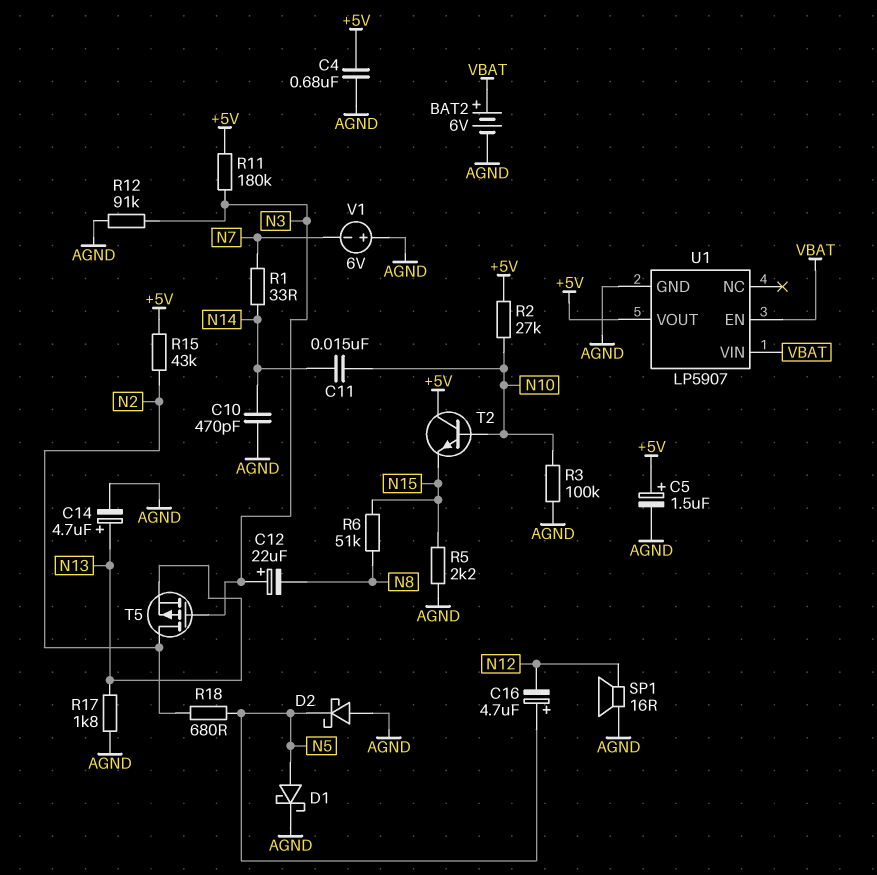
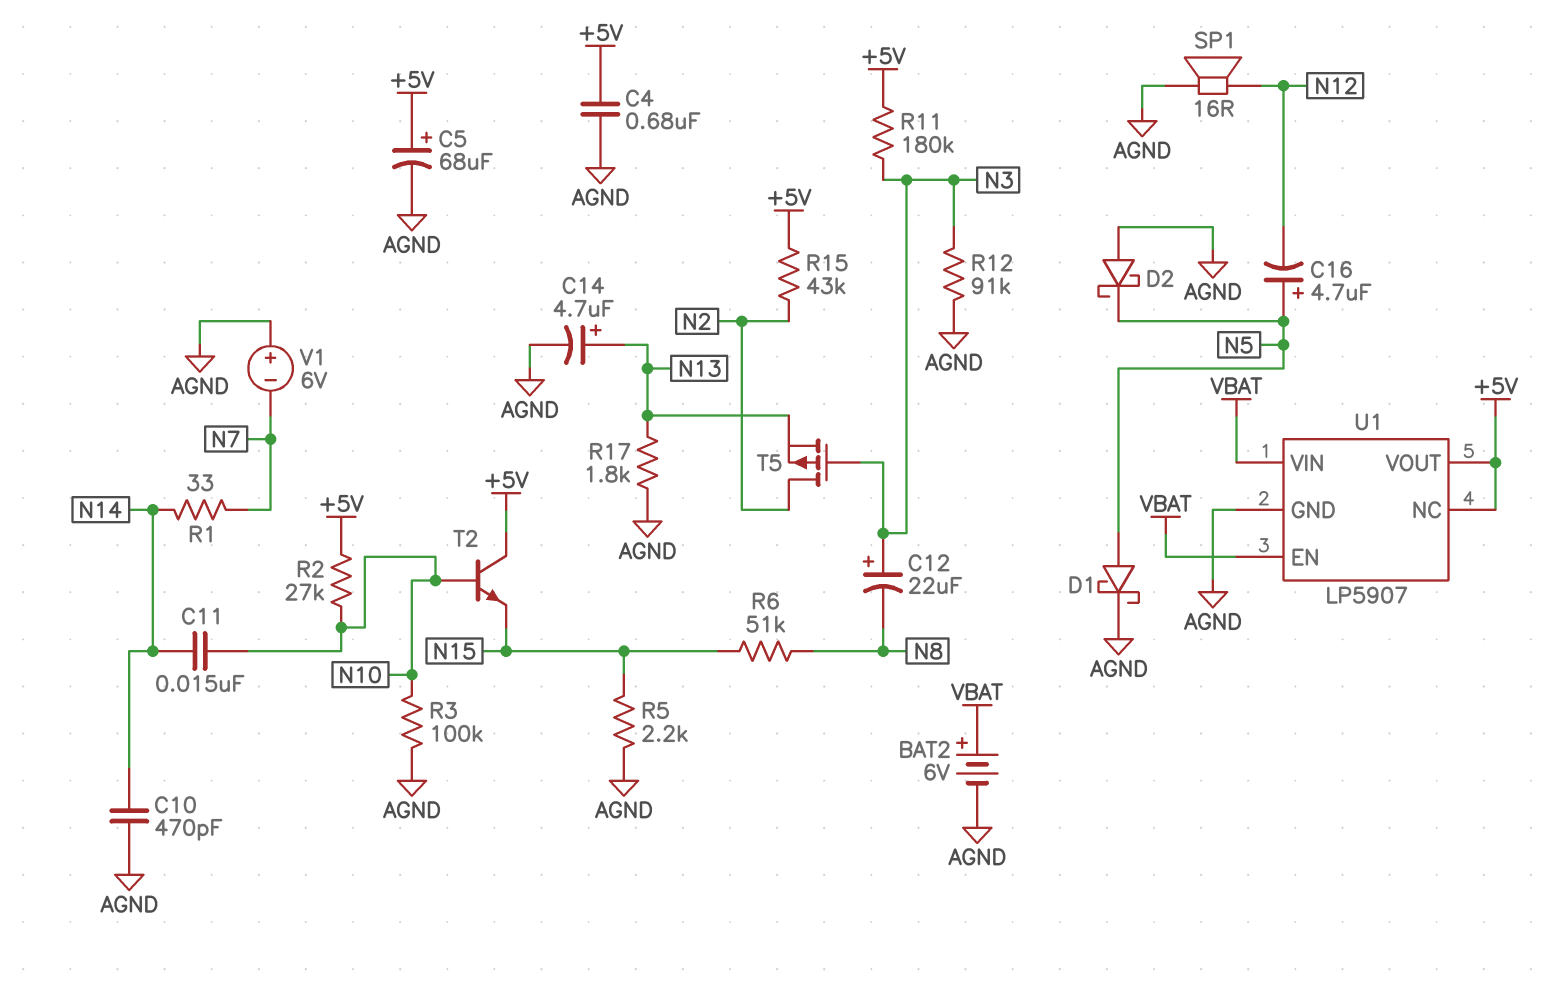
C5: 1.5uF (plus +5V, minus AGND) -> 68uF (plus +5V, minus AGND)
R18: 680 (N2, N5) -> none
U1 pin NC: none -> +5V

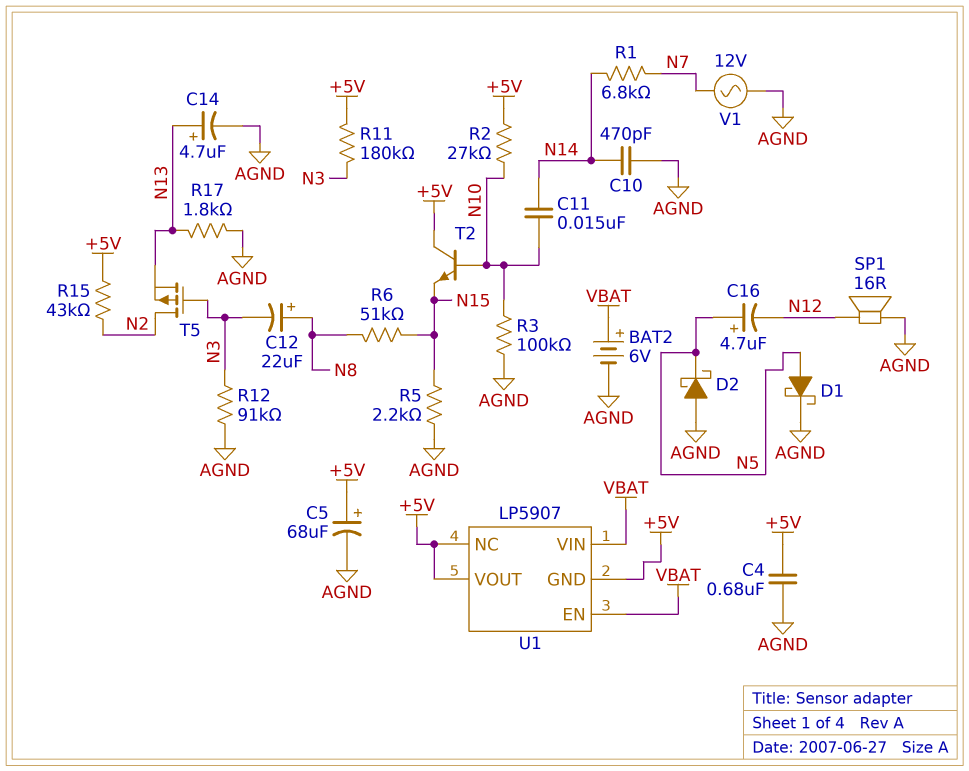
C12: 22uF (plus N3, minus N8) -> 22uF (plus N8, minus N3)
R1: 33 (N7, N14) -> 6.8k (N7, N14)
U1 pin GND: AGND -> +5V
V1: 6V (plus AGND, minus N7) -> AC 12V (AGND, N7)

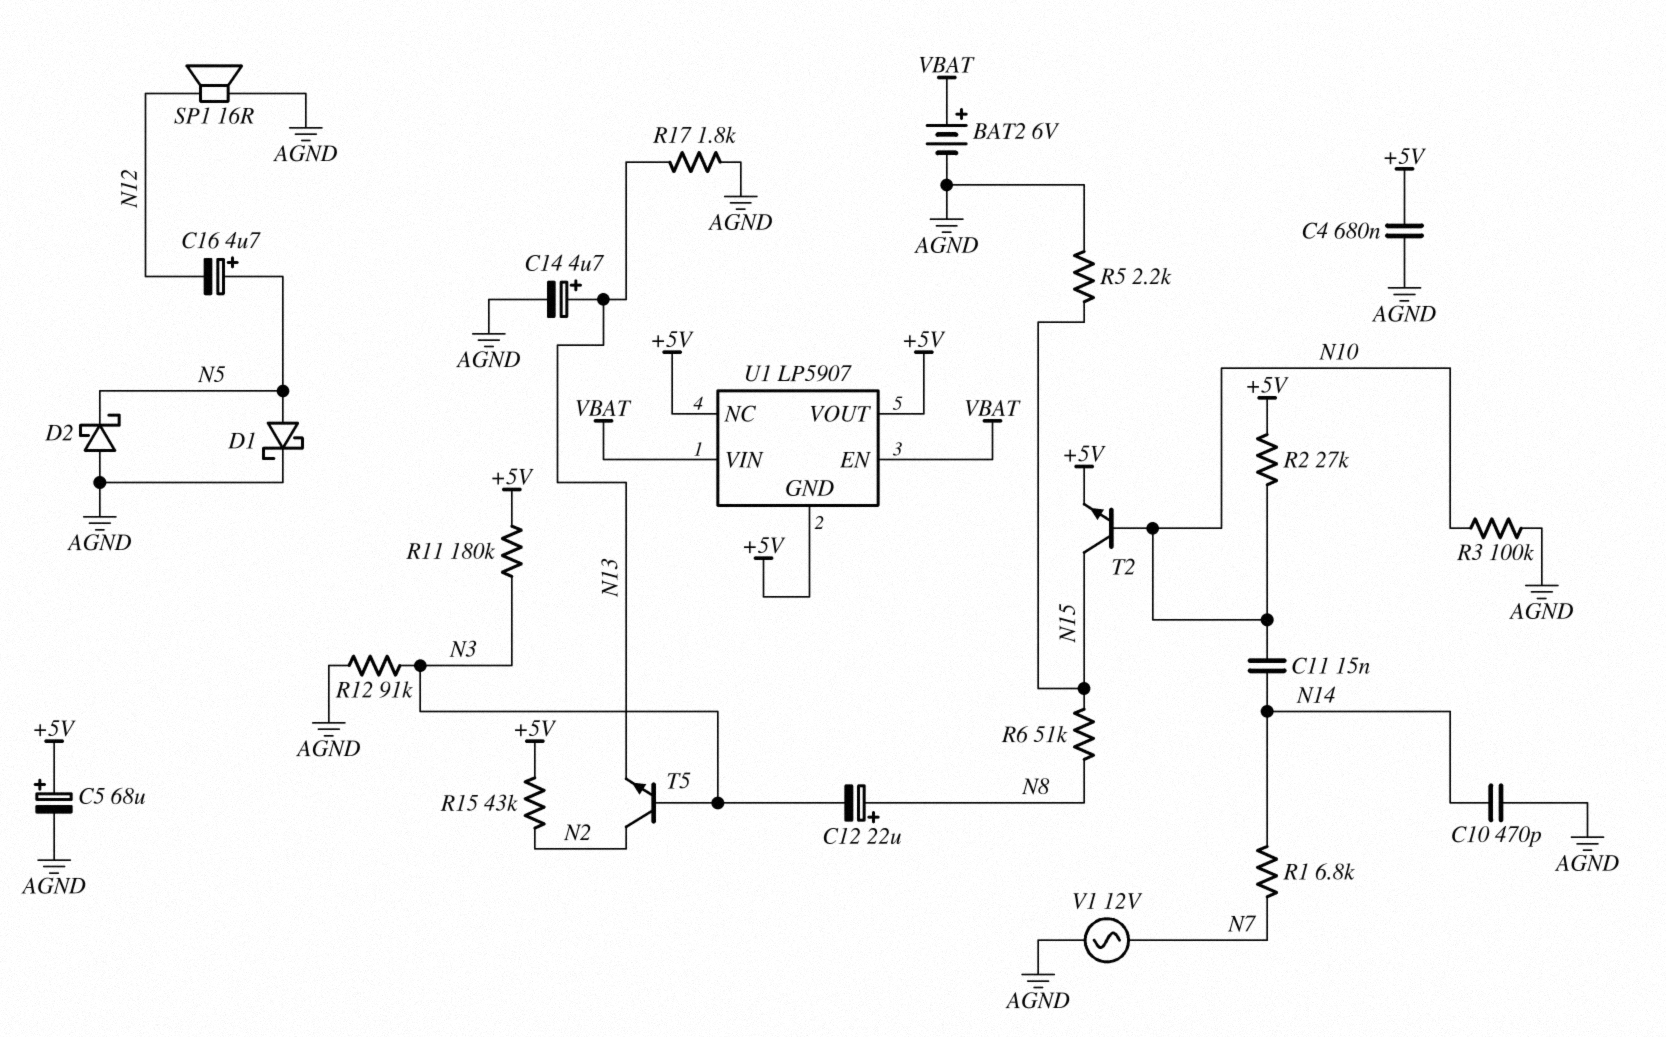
T2: NPN (B N10, C +5V, E N15) -> NPN (B N10, C N15, E +5V)
T5: PMOS (G N3, D N2, S N13) -> NPN (B N3, C N2, E N13)

